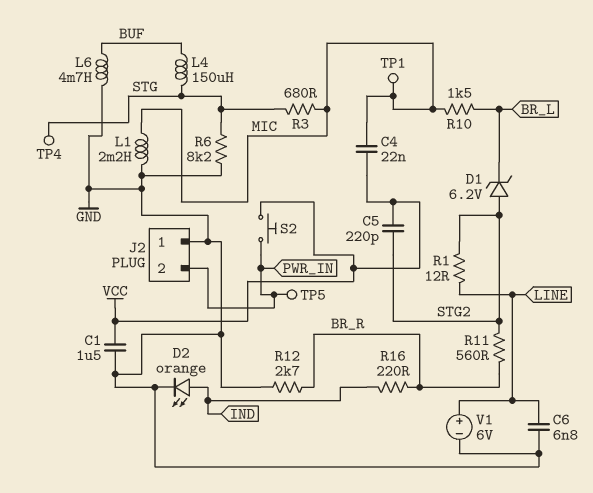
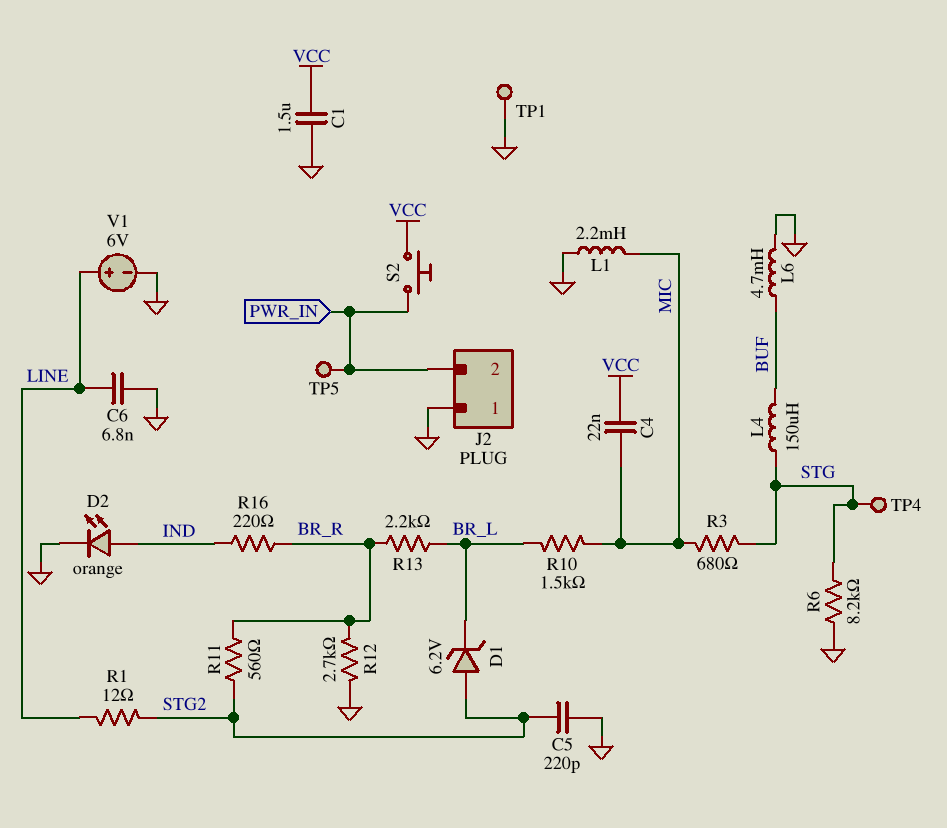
C5: 220pF (STG2, VCC) -> 220pF (GND, STG2)
R13: none -> 2.2k (BR_L, BR_R)
TP1: test point (MIC) -> test point (GND)

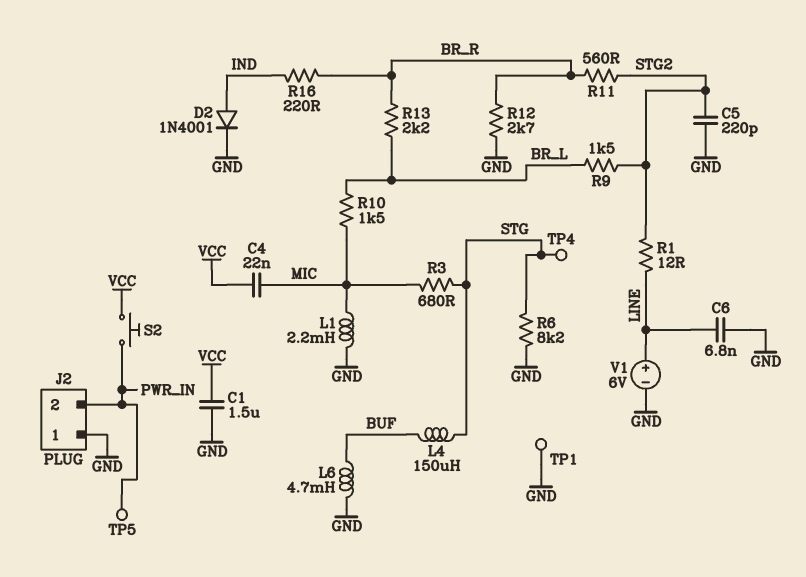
D1: zener 6.2V (A STG2, K BR_L) -> none
D2: LED orange (A IND, K GND) -> diode 1N4001 (A IND, K GND)
R9: none -> 1.5k (BR_L, STG2)

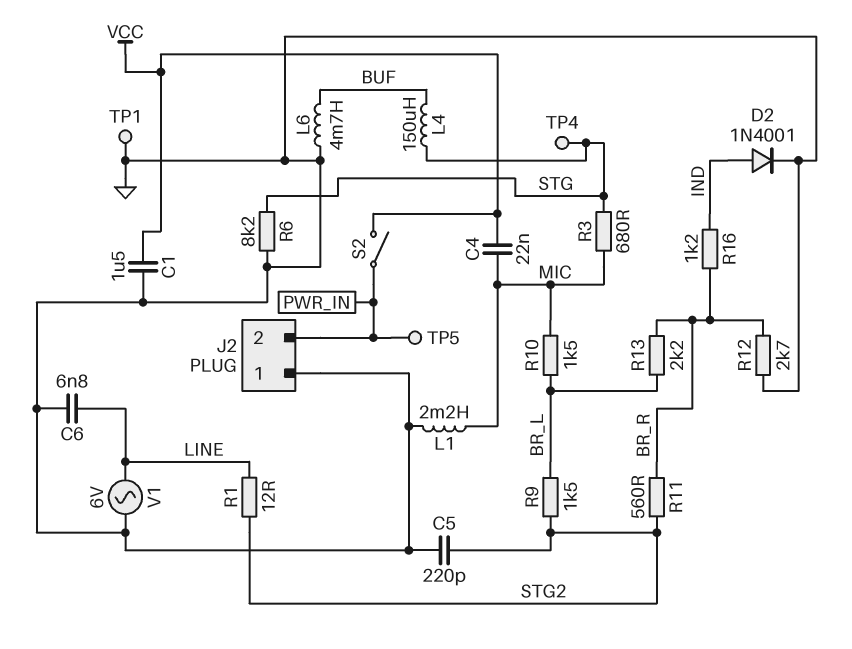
R16: 220 (BR_R, IND) -> 1.2k (BR_R, IND)
S2: button (PWR_IN, VCC) -> switch (PWR_IN, VCC)
V1: 6V (plus LINE, minus GND) -> AC 6V (GND, LINE)

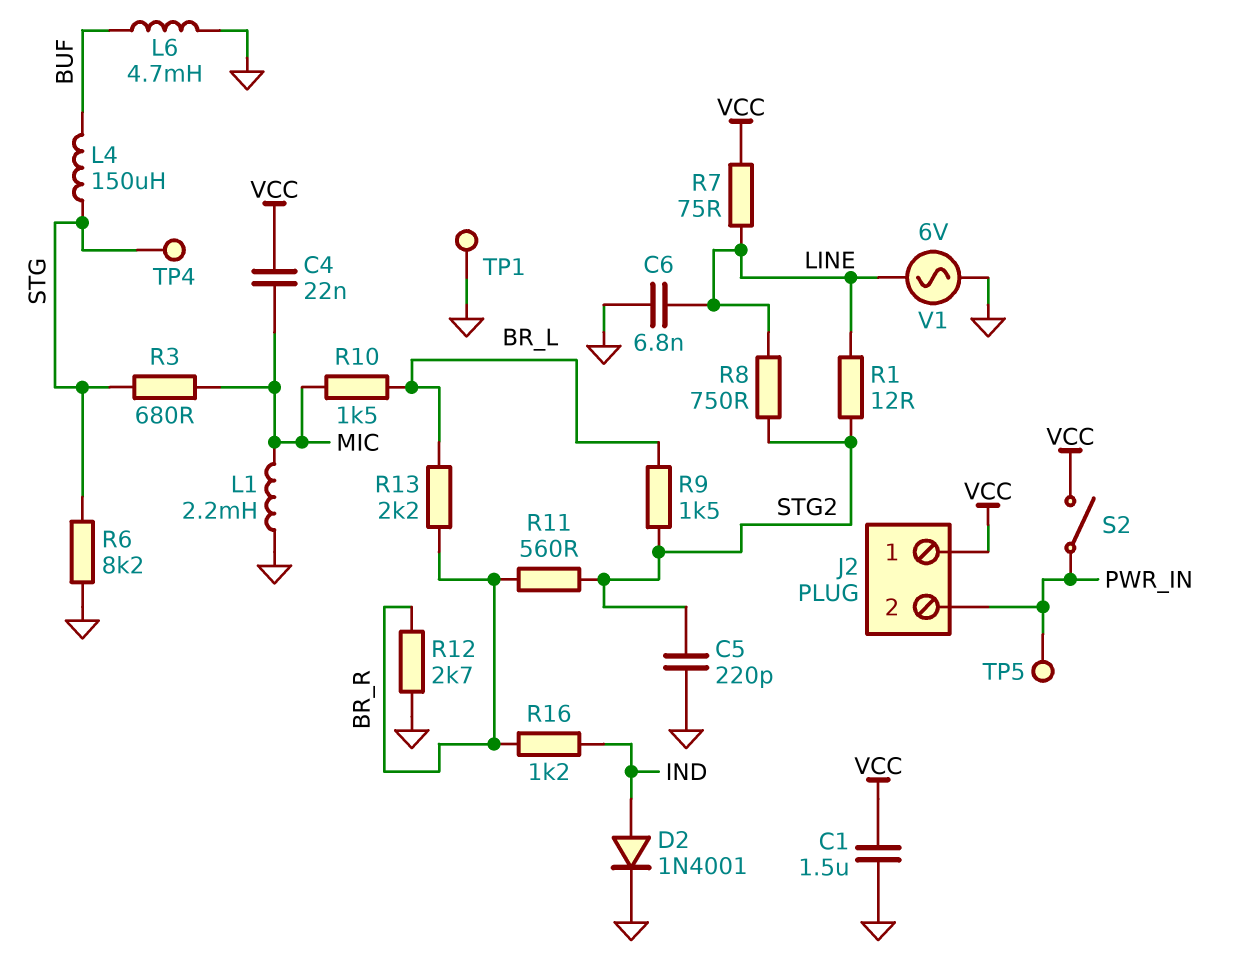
J2 pin 1: GND -> VCC
R7: none -> 75 (LINE, VCC)
R8: none -> 750 (LINE, STG2)

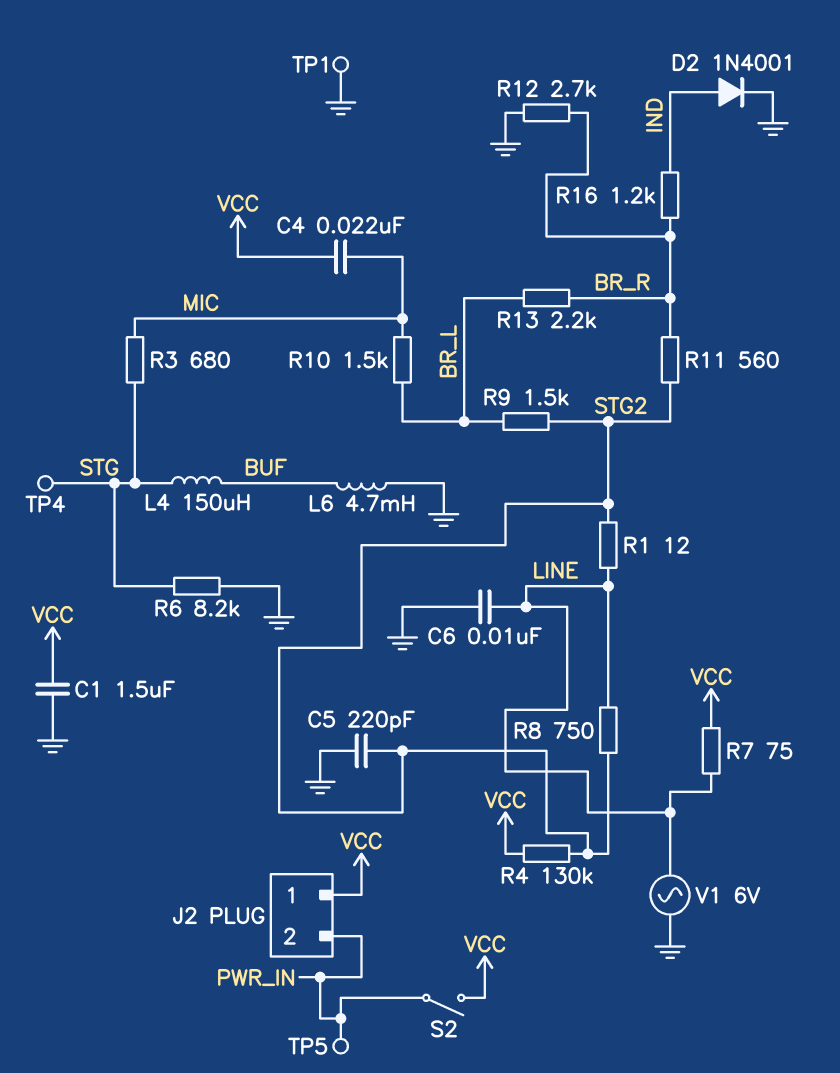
C6: 6.8nF (GND, LINE) -> 10nF (GND, LINE)
L1: 2.2mH (GND, MIC) -> none
R4: none -> 130k (STG2, VCC)

